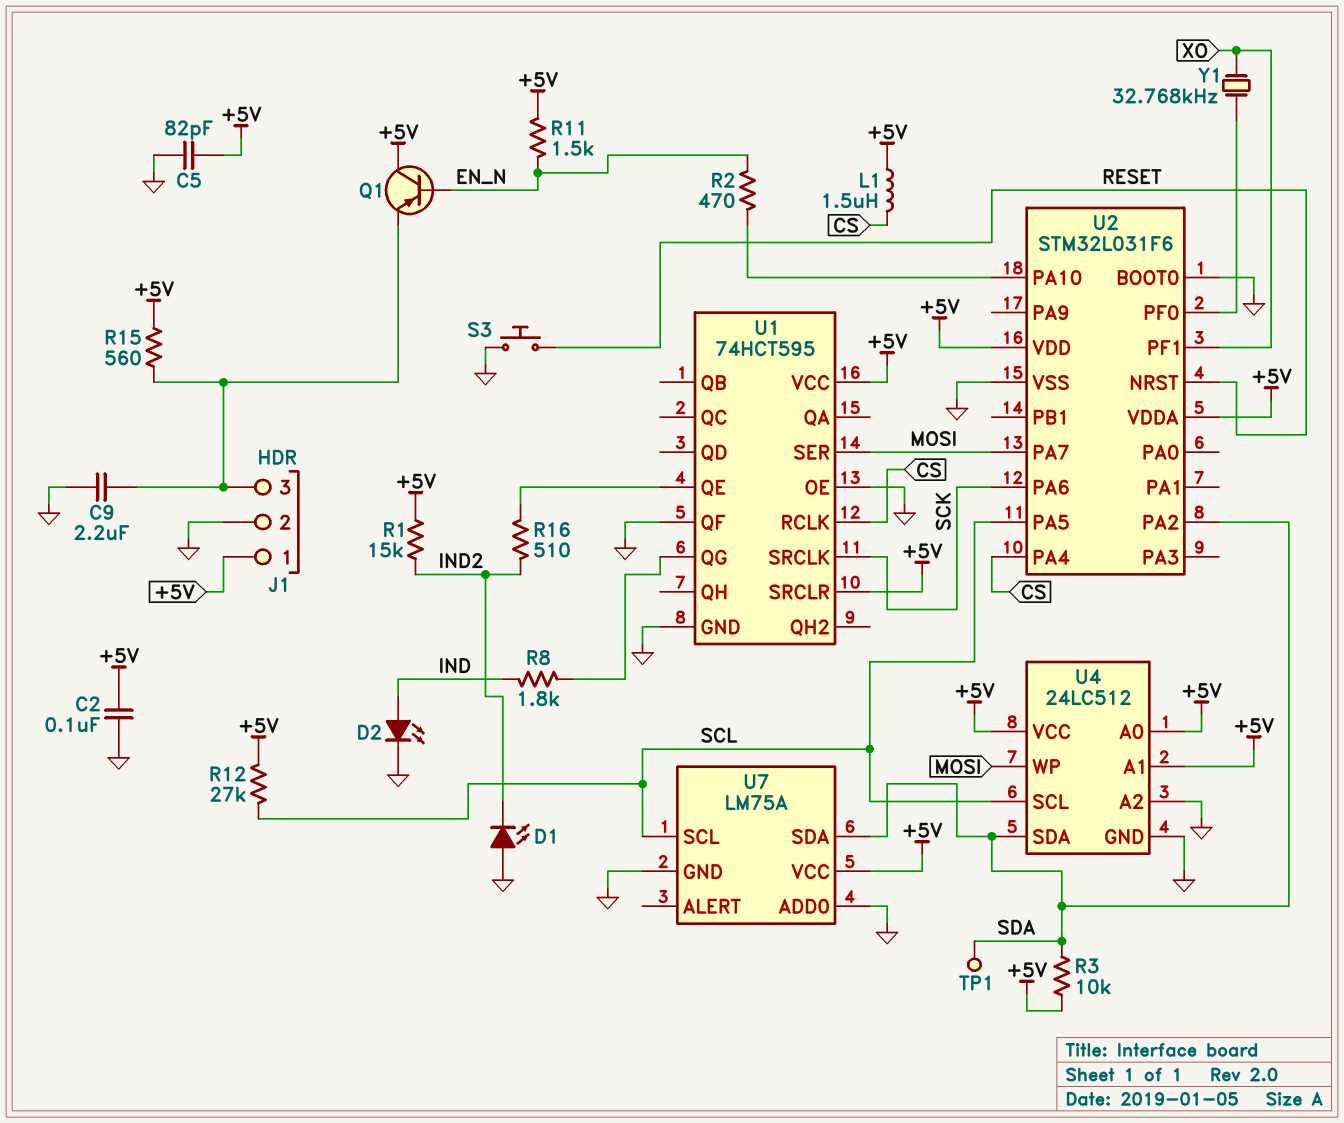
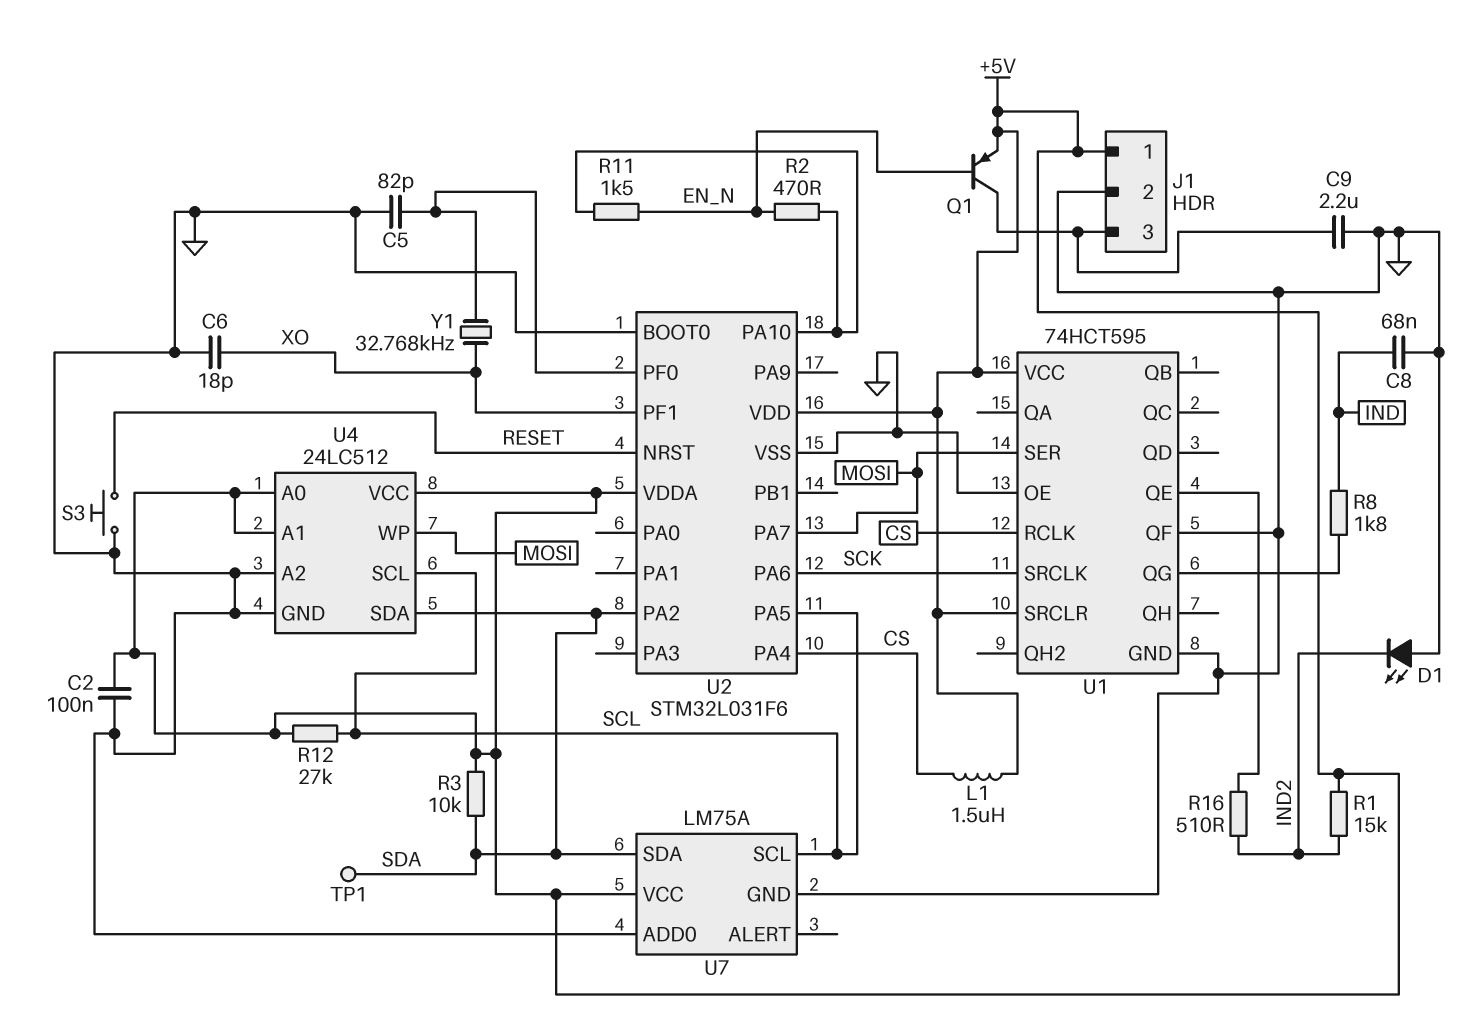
C5: 82pF (+5V, GND) -> 82pF (GND, U2/PF0)
C6: none -> 18pF (GND, XO)
C8: none -> 68nF (GND, IND)
D2: LED (A IND, K GND) -> none
Q1: PNP (B EN_N, C +5V, E J1/3) -> PNP (B EN_N, C J1/3, E +5V)
R11: 1.5k (+5V, EN_N) -> 1.5k (EN_N, U2/PA10)
R15: 560 (+5V, J1/3) -> none

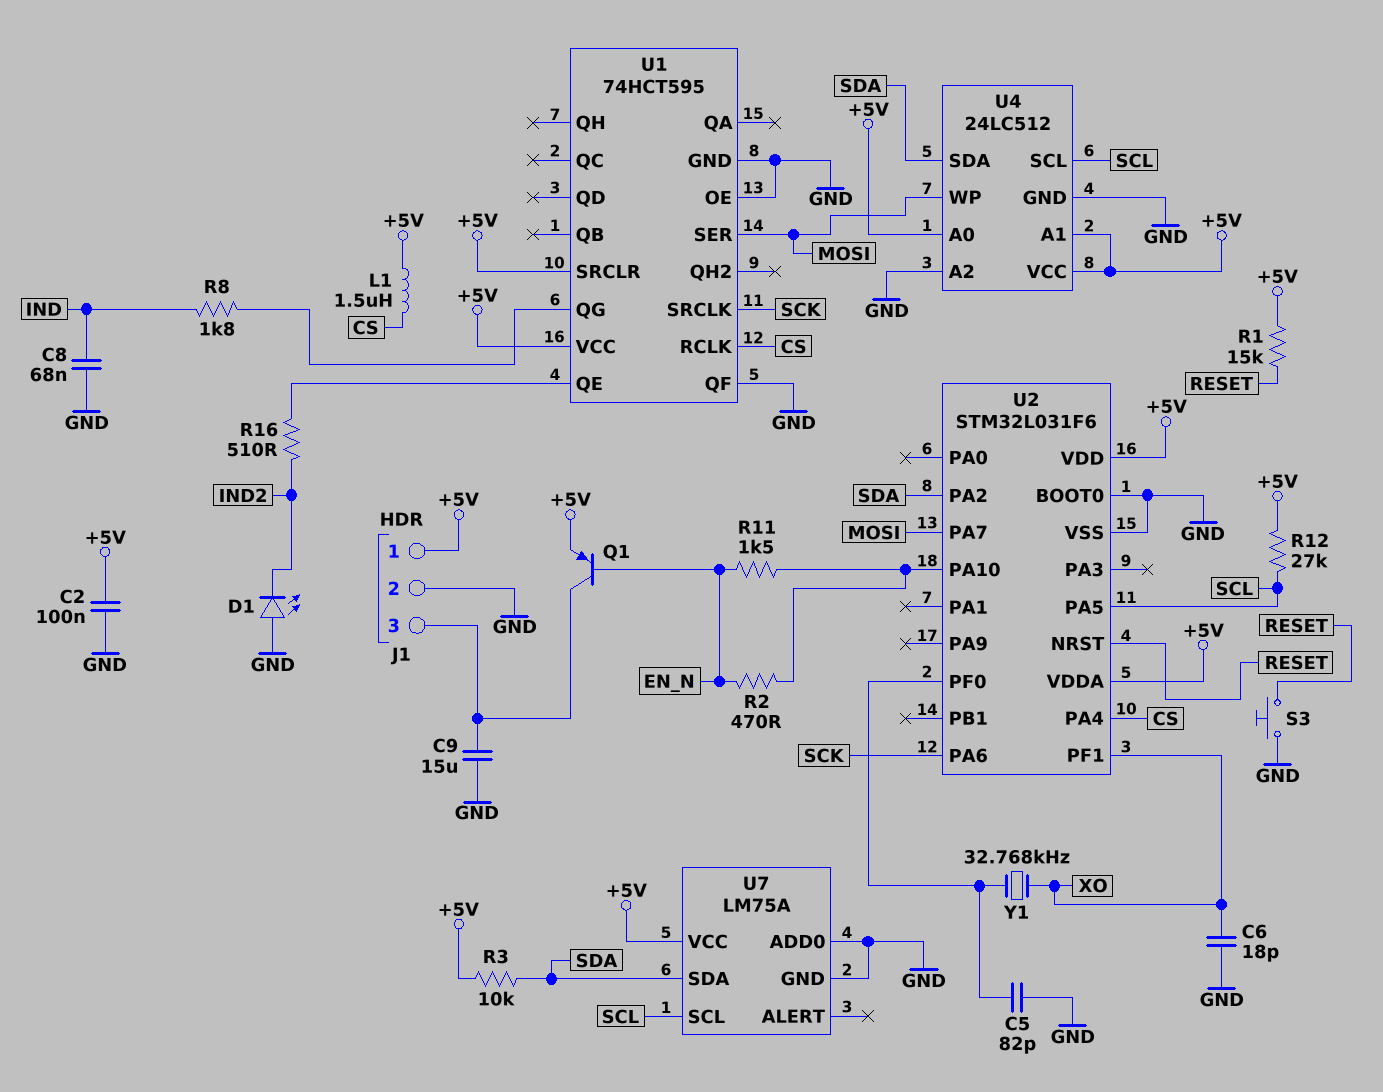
C9: 2.2uF (GND, J1/3) -> 15uF (GND, J1/3)
R1: 15k (+5V, IND2) -> 15k (+5V, RESET)
TP1: test point (SDA) -> none

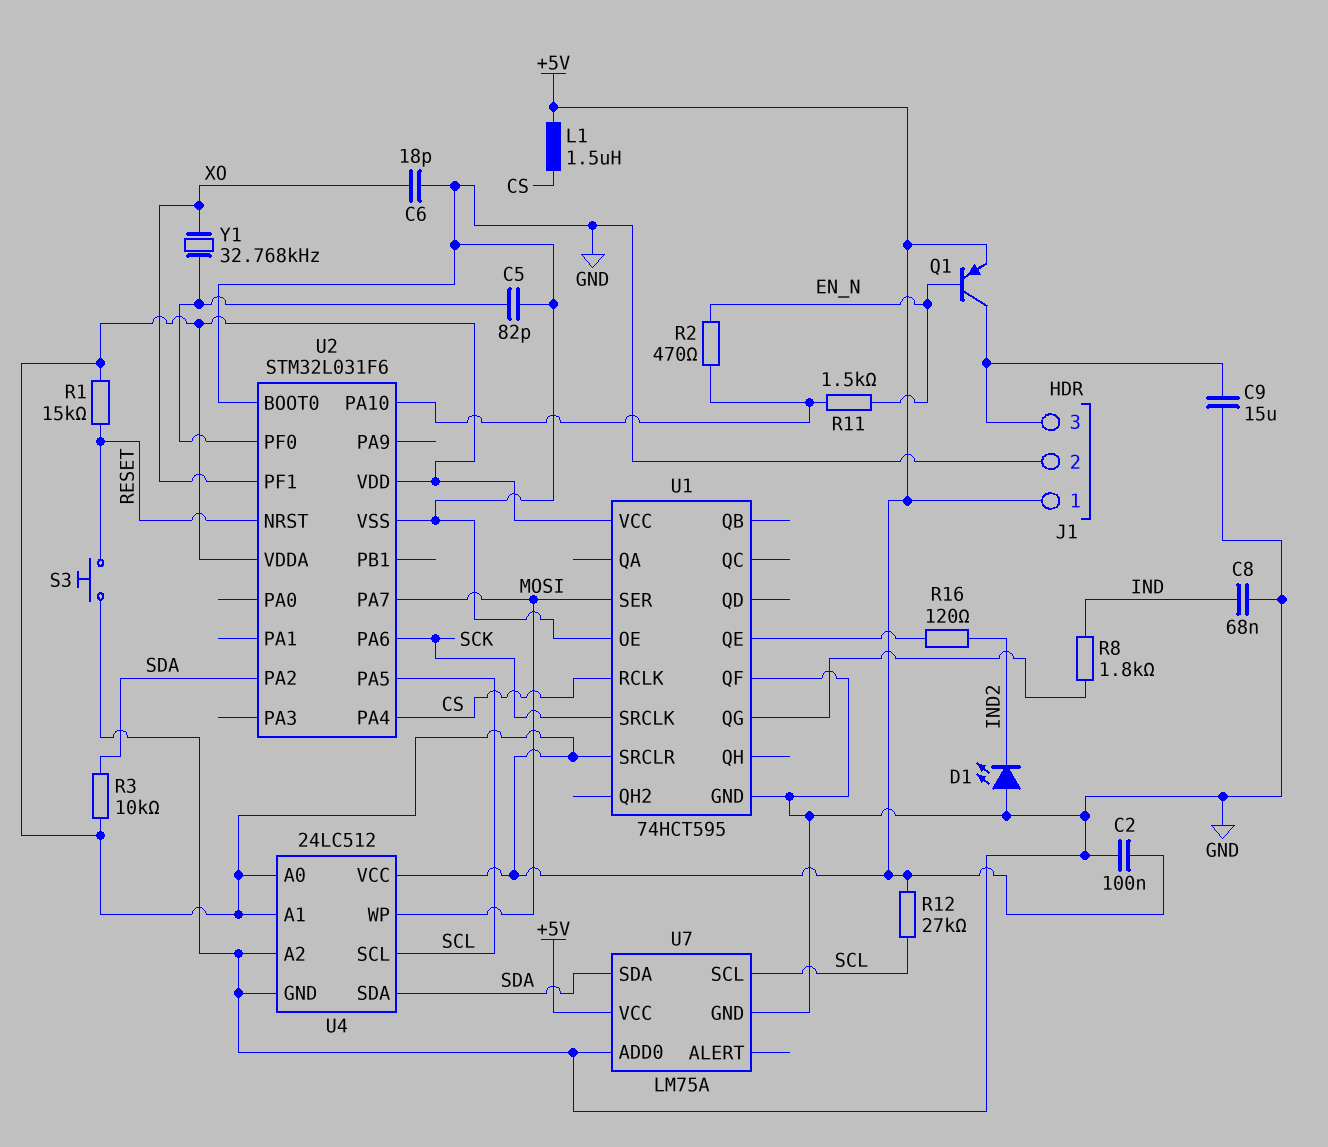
R16: 510 (IND2, U1/QE) -> 120 (IND2, U1/QE)

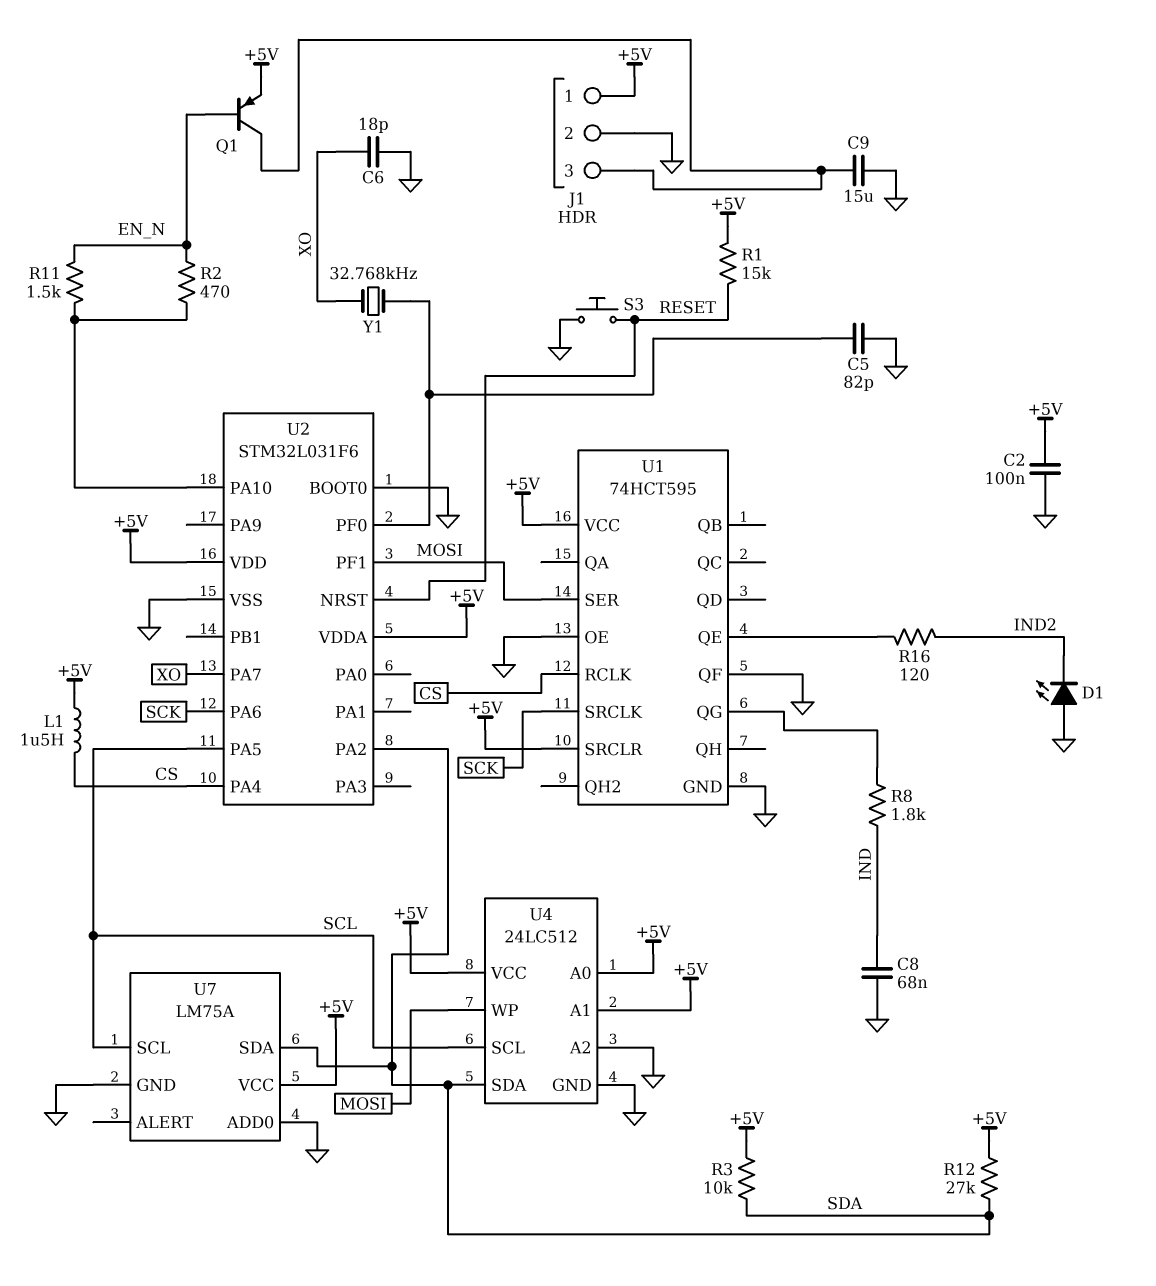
R12: 27k (+5V, SCL) -> 27k (+5V, SDA)
U2 pin PA7: MOSI -> XO
U2 pin PF1: XO -> MOSI

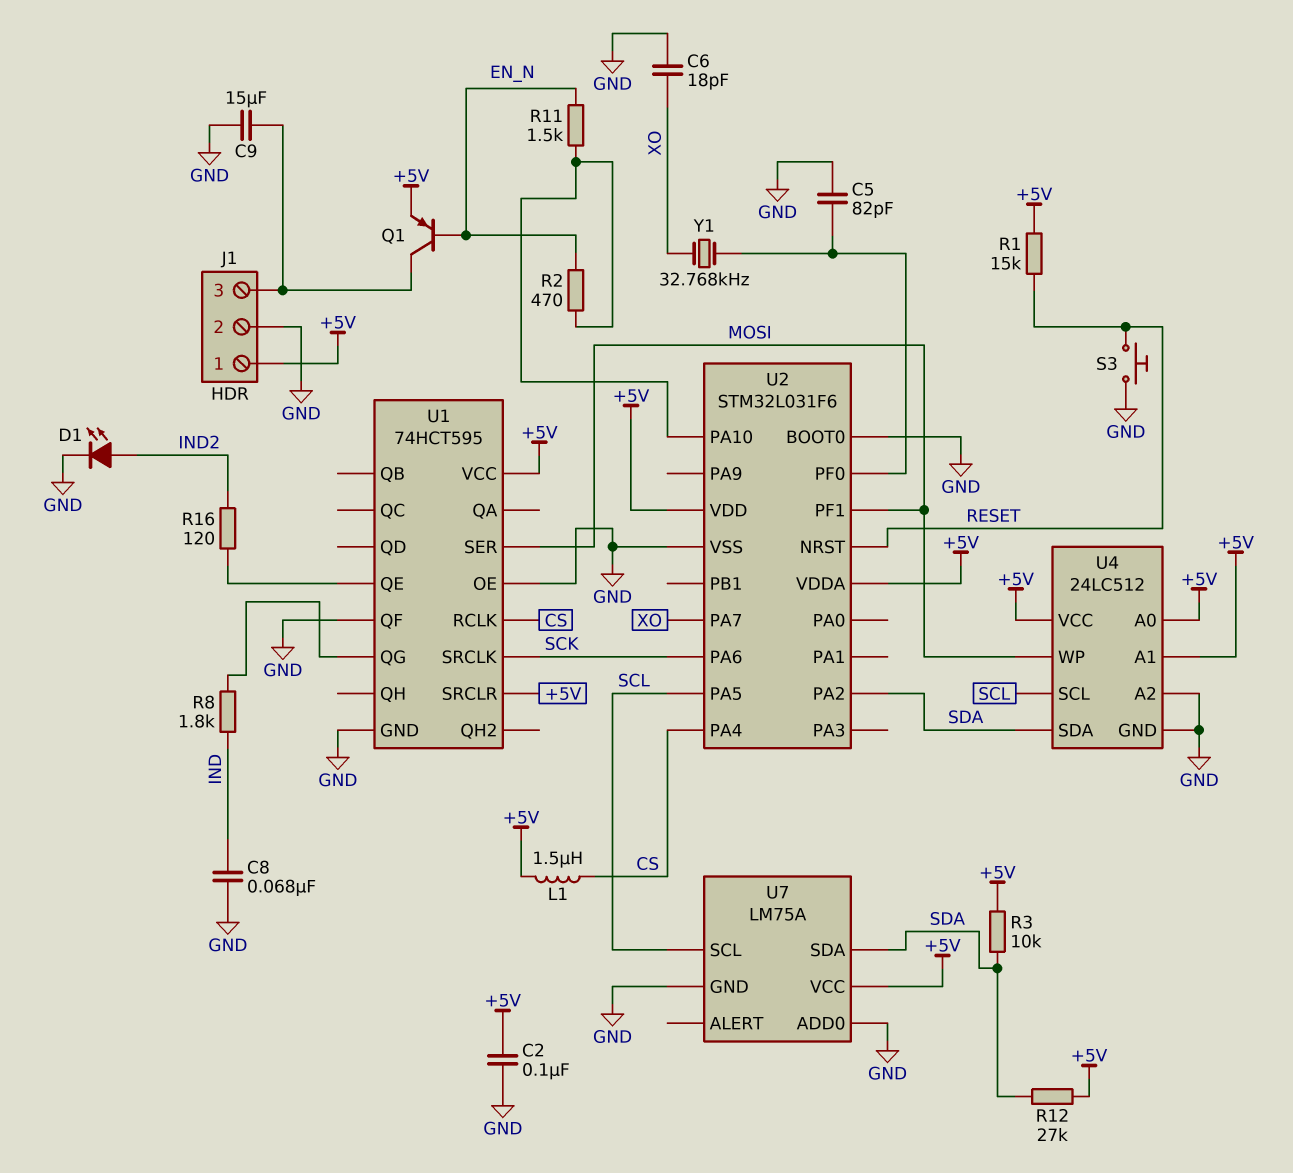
D1: LED (A GND, K IND2) -> LED (A IND2, K GND)

